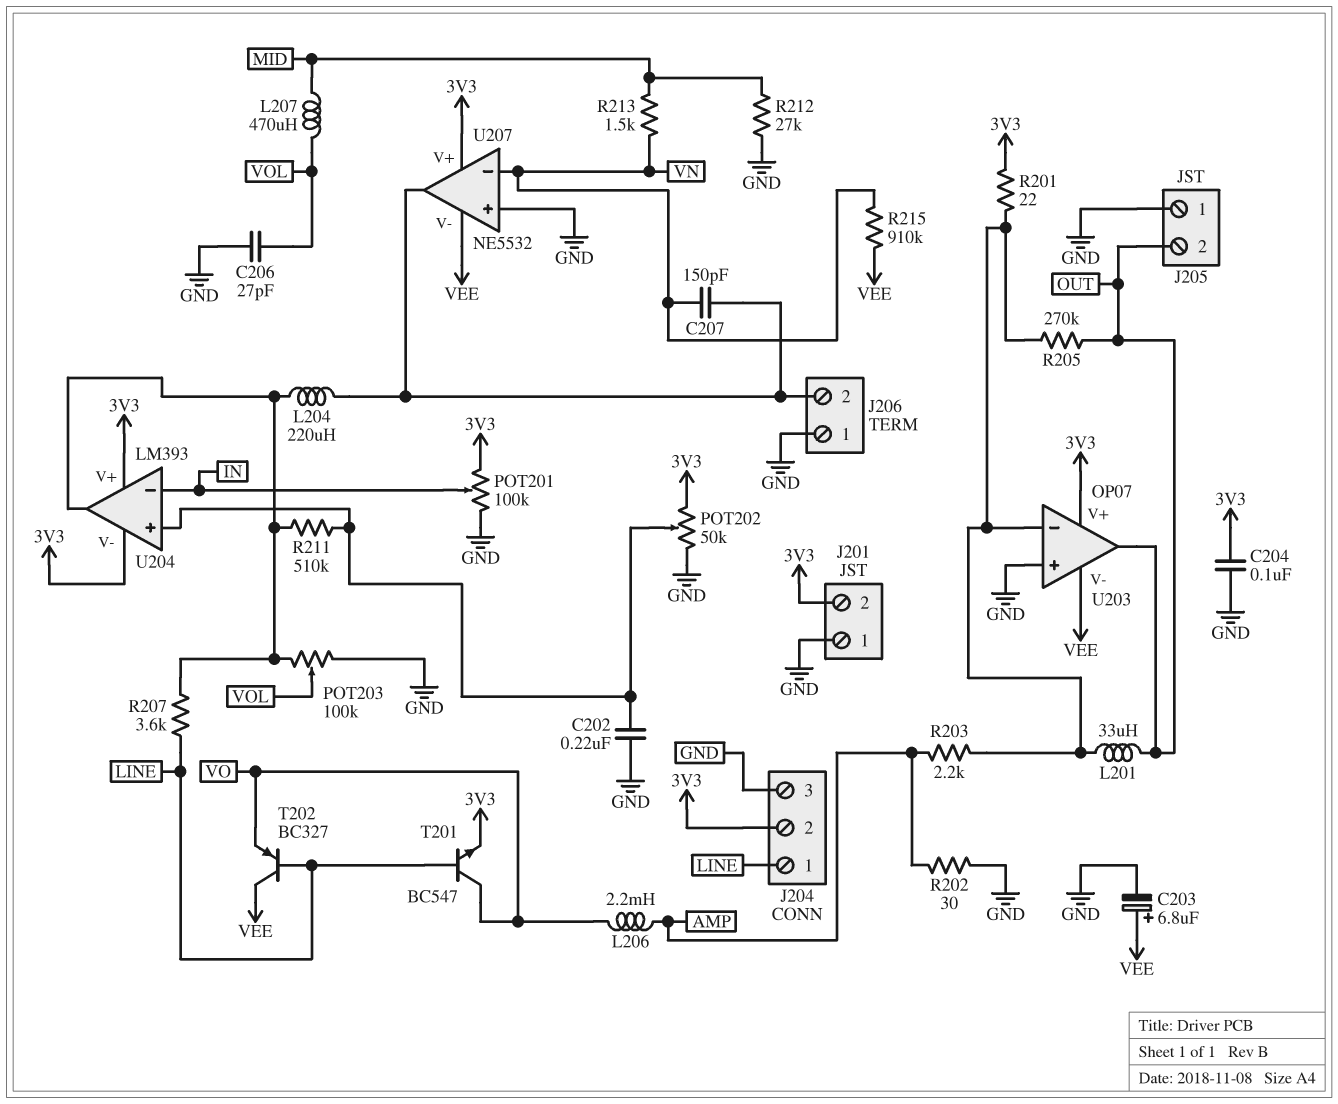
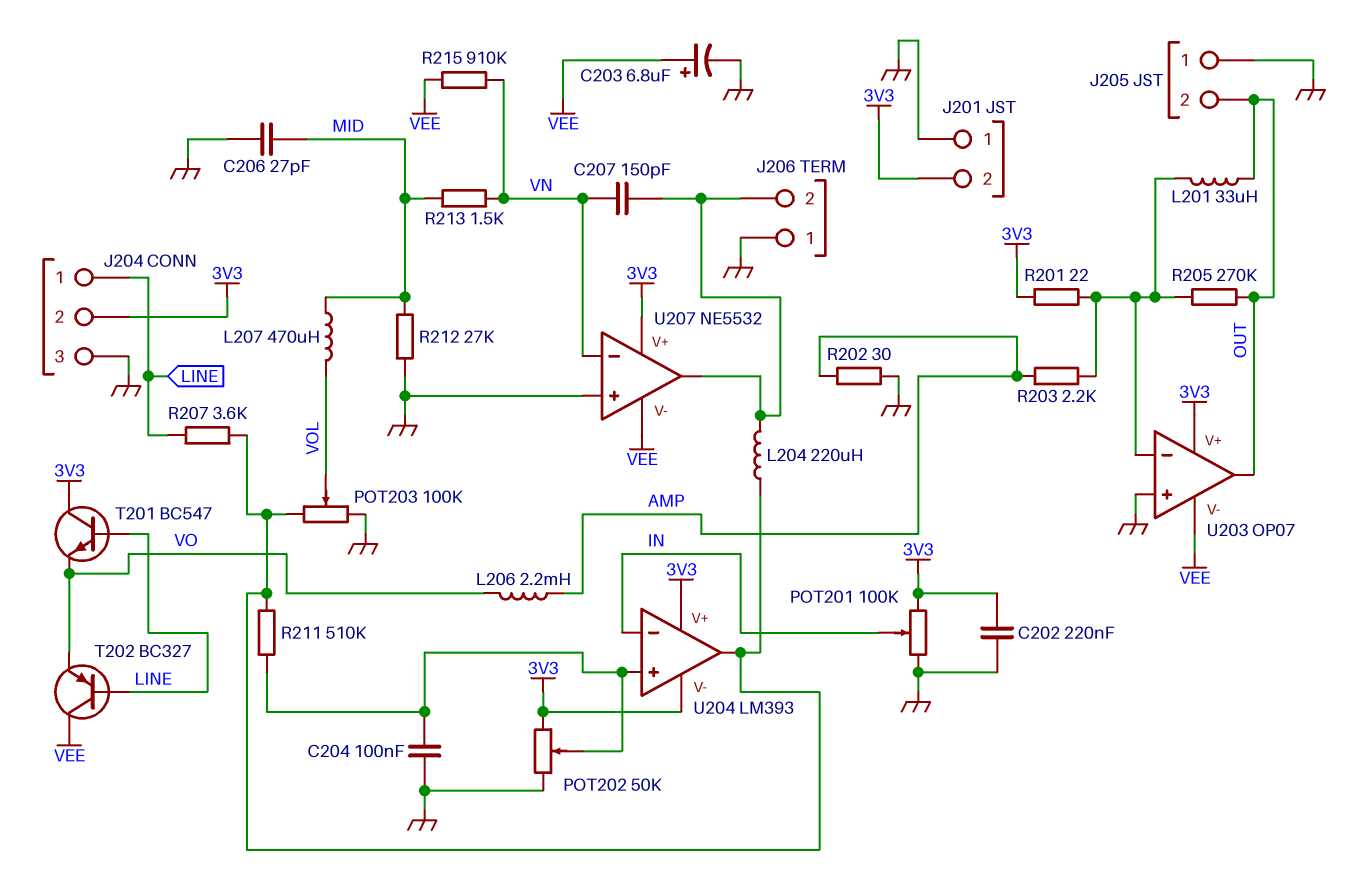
C202: 220nF (GND, U204/in+) -> 220nF (3V3, GND)
C204: 100nF (3V3, GND) -> 100nF (GND, U204/in+)
C206: 27pF (GND, VOL) -> 27pF (GND, MID)
T201: NPN BC547 (B LINE, C VO, E 3V3) -> NPN BC547 (B LINE, C 3V3, E VO)

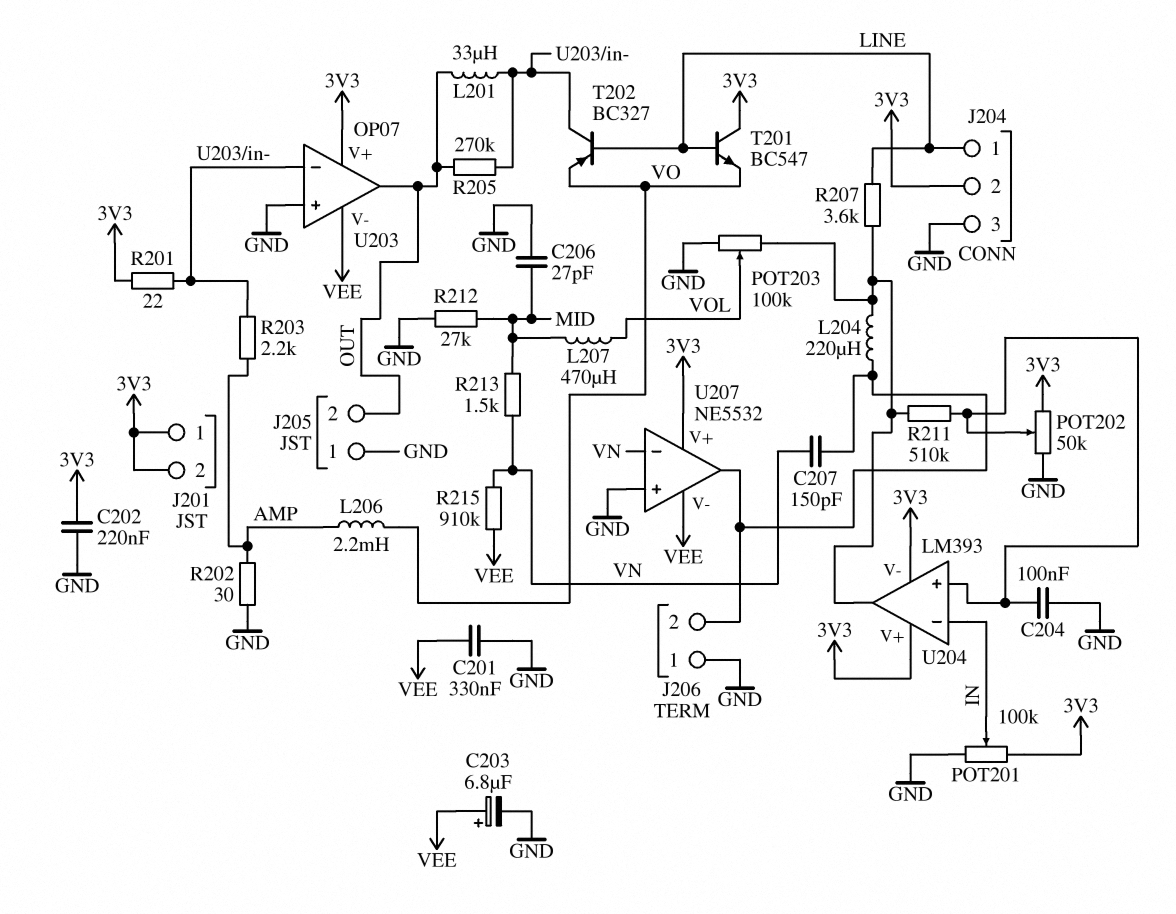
C201: none -> 330nF (GND, VEE)
J201 pin 1: GND -> 3V3
T202: PNP BC327 (B LINE, C VEE, E VO) -> PNP BC327 (B LINE, C U203/in-, E VO)

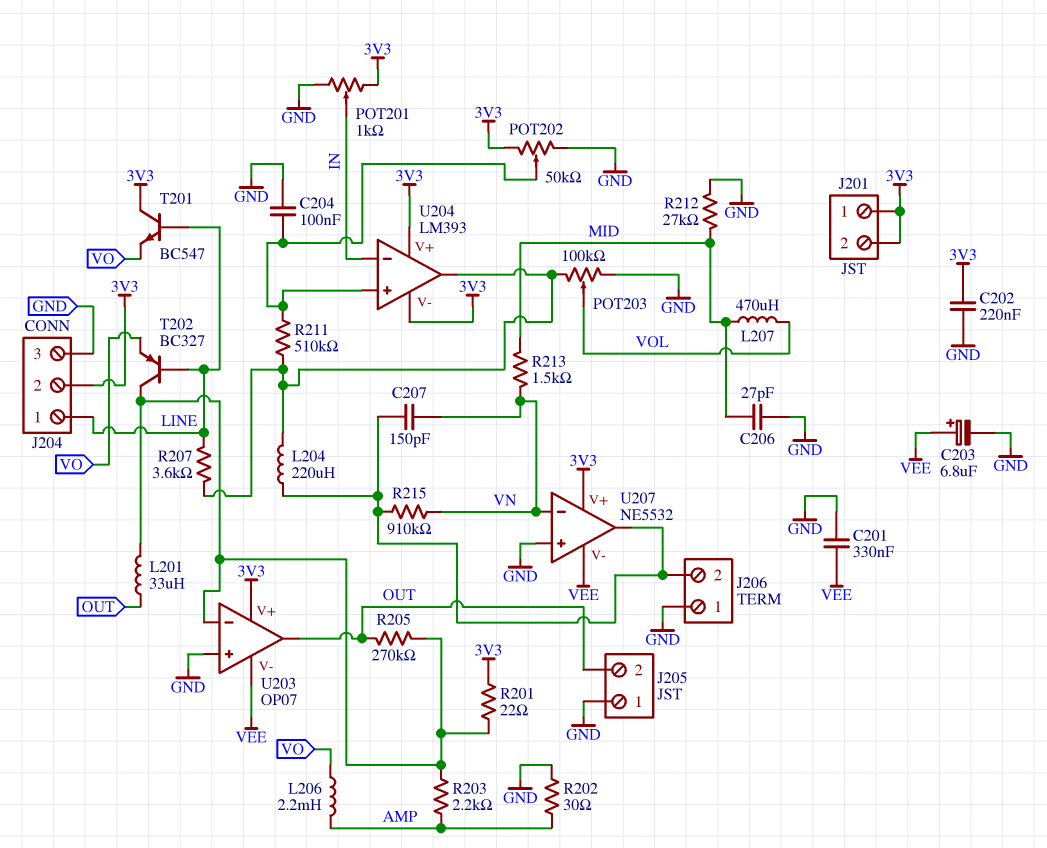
POT201: 100k (3V3, GND, wiper IN) -> 1k (3V3, GND, wiper IN)
R215: 910k (VEE, VN) -> 910k (J206/2, VN)

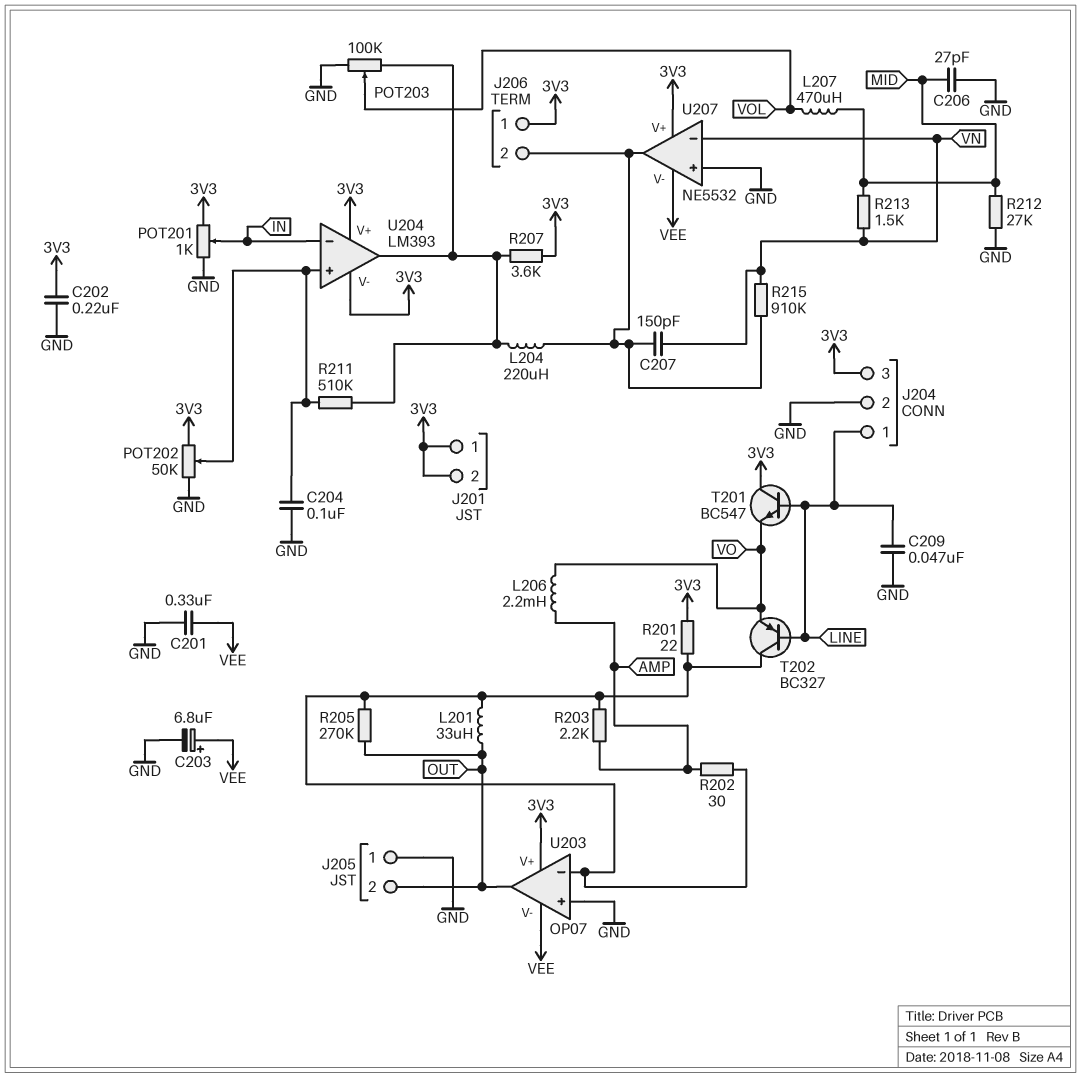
C209: none -> 47nF (GND, LINE)
J204 pin 2: 3V3 -> GND
J204 pin 3: GND -> 3V3
J206 pin 1: GND -> 3V3
R202: 30 (AMP, GND) -> 30 (AMP, U203/in-)
R207: 3.6k (LINE, U204/out) -> 3.6k (3V3, U204/out)

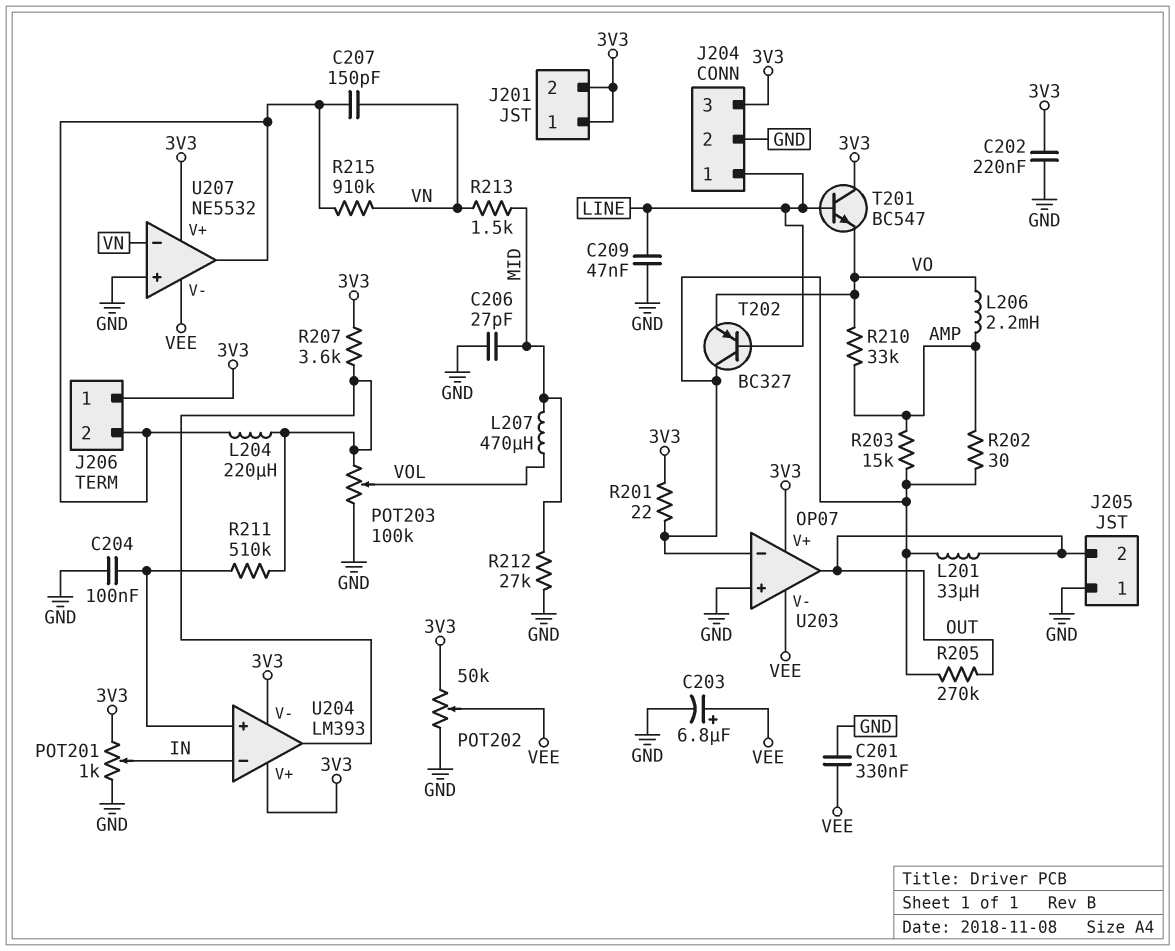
POT202: 50k (3V3, GND, wiper U204/in+) -> 50k (3V3, GND, wiper VEE)
R203: 2.2k (AMP, U203/in-) -> 15k (AMP, U203/in-)
R210: none -> 33k (AMP, VO)

